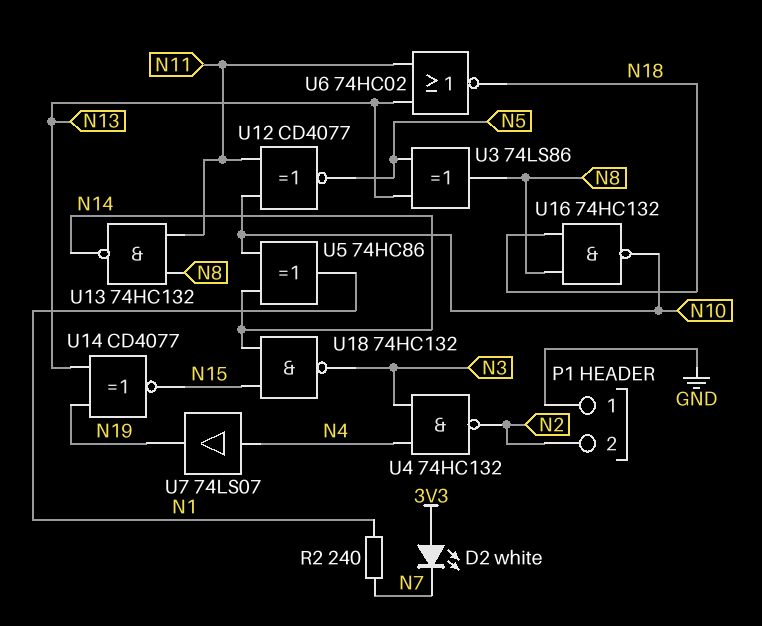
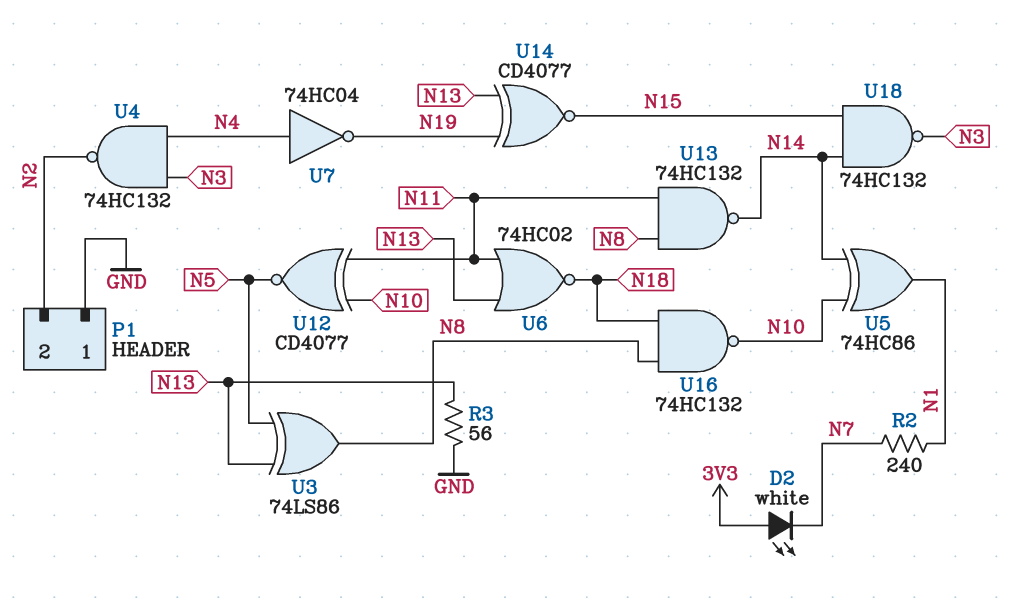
R3: none -> 56 (GND, N13)
U7: buffer 74LS07 (in N4, out N19) -> NOT 74HC04 (in N4, out N19)

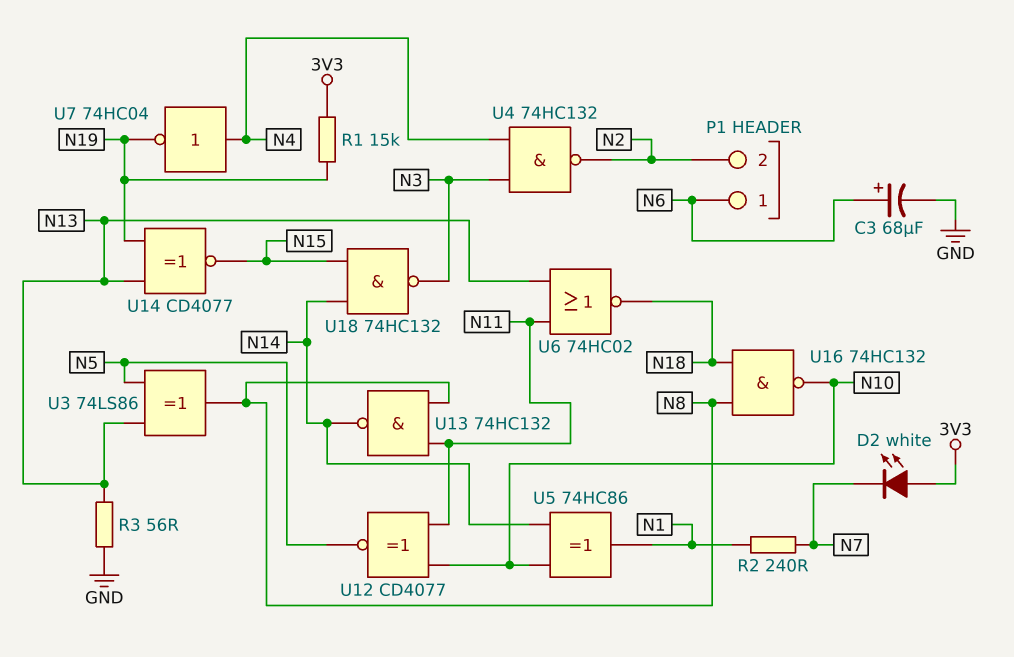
C3: none -> 68uF (plus N6, minus GND)
P1 pin 1: GND -> N6
R1: none -> 15k (3V3, N19)

